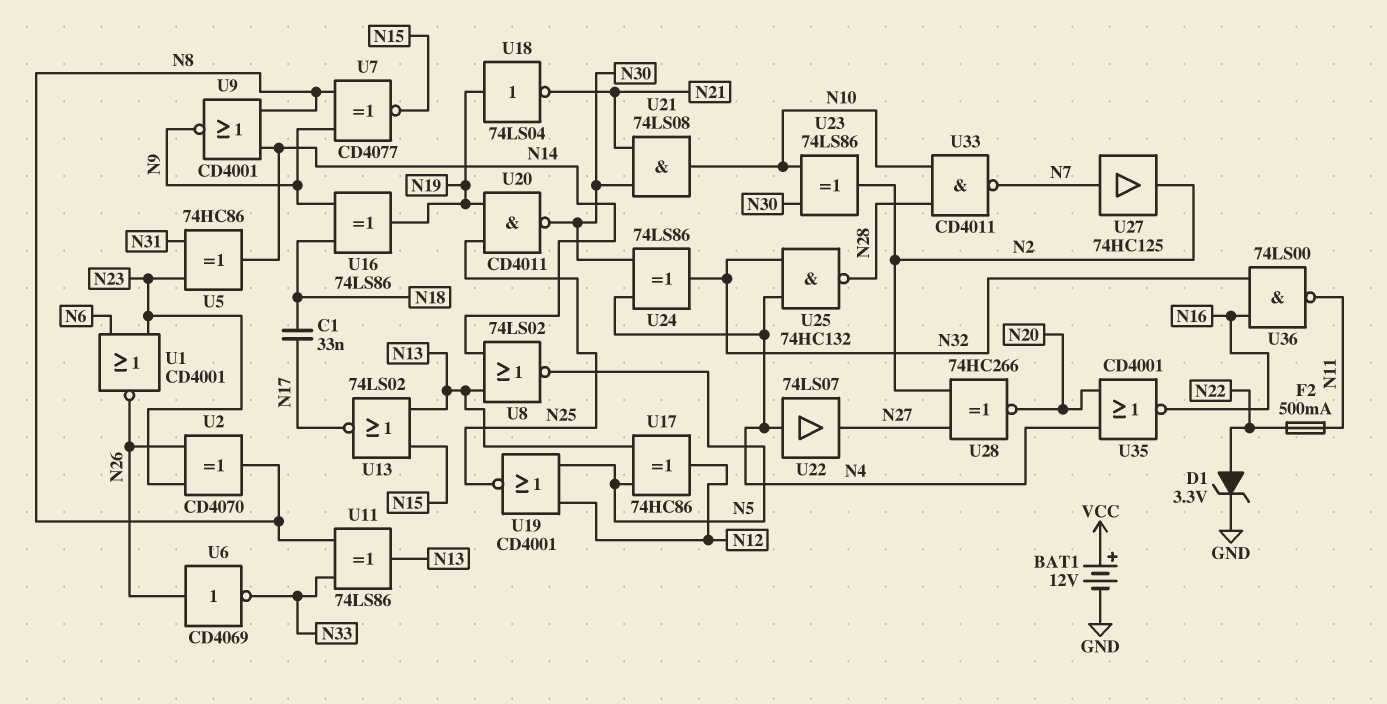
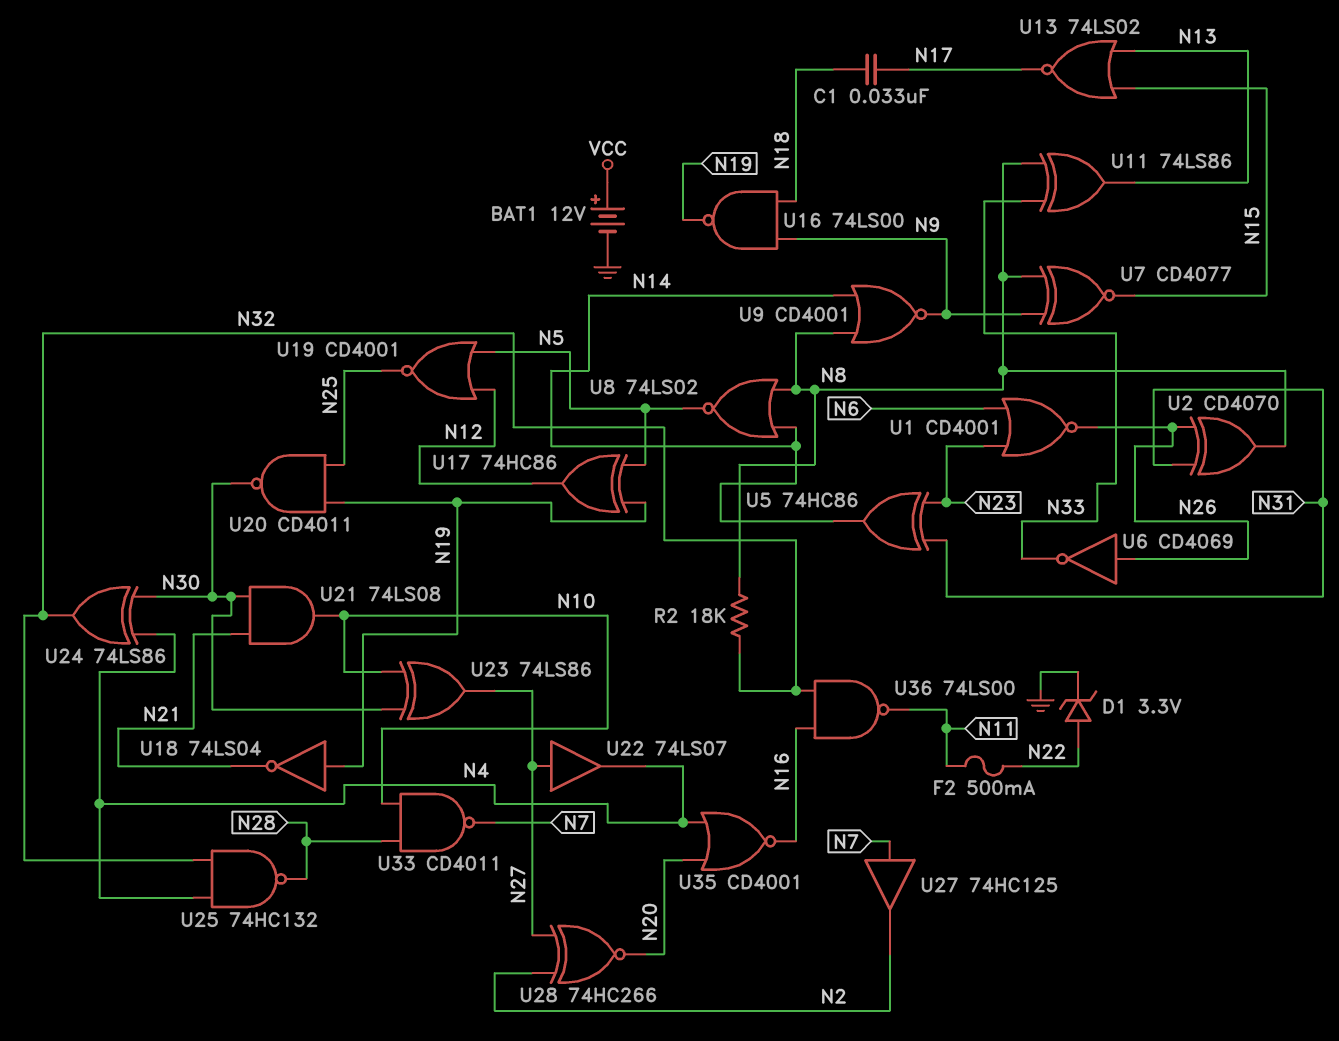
R2: none -> 18k (N8, N32)
U2: XOR CD4070 (in N23, in N26, out N8) -> XOR CD4070 (in N26, in N31, out N8)
U8: NOR 74LS02 (in N13, in N14, out N5) -> NOR 74LS02 (in N8, in N14, out N5)
U16: XOR 74LS86 (in N9, in N18, out N19) -> NAND 74LS00 (in N9, in N18, out N19)
U17: XOR 74HC86 (in N5, in N13, out N12) -> XOR 74HC86 (in N5, in N19, out N12)
U22: buffer 74LS07 (in N4, out N27) -> buffer 74LS07 (in N27, out N4)
U23: XOR 74LS86 (in N10, in N30, out N2) -> XOR 74LS86 (in N10, in N30, out N27)

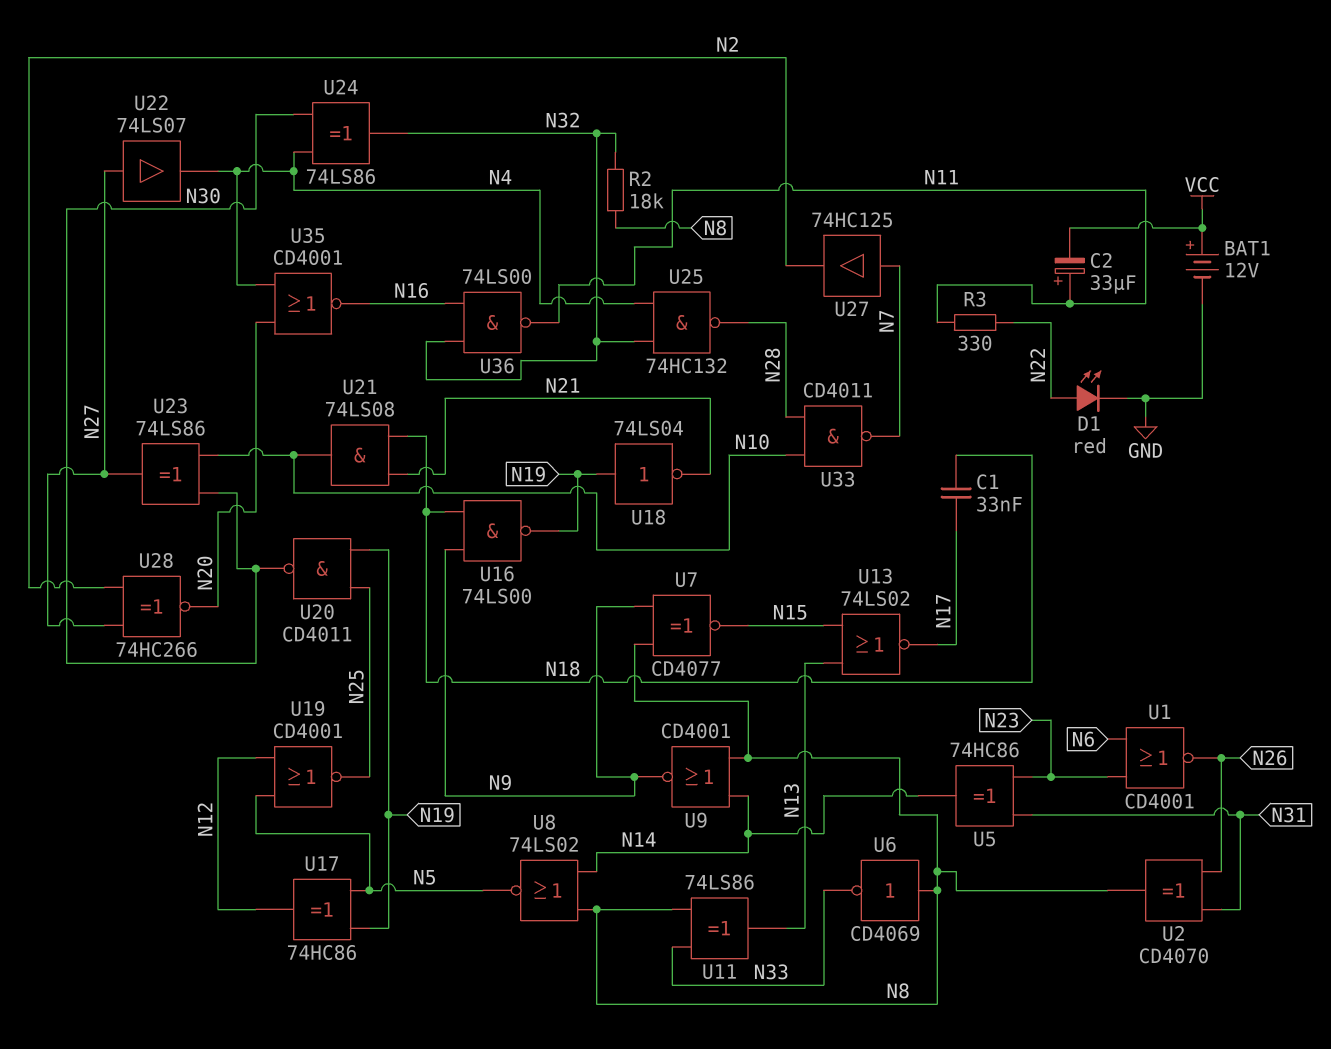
C2: none -> 33uF (plus N11, minus VCC)
D1: zener 3.3V (A N22, K GND) -> LED red (A N22, K GND)
F2: 500mA (N11, N22) -> none
R3: none -> 330 (N11, N22)
U6: NOT CD4069 (in N26, out N33) -> NOT CD4069 (in N8, out N33)
U21: AND 74LS08 (in N21, in N30, out N10) -> AND 74LS08 (in N18, in N21, out N10)

